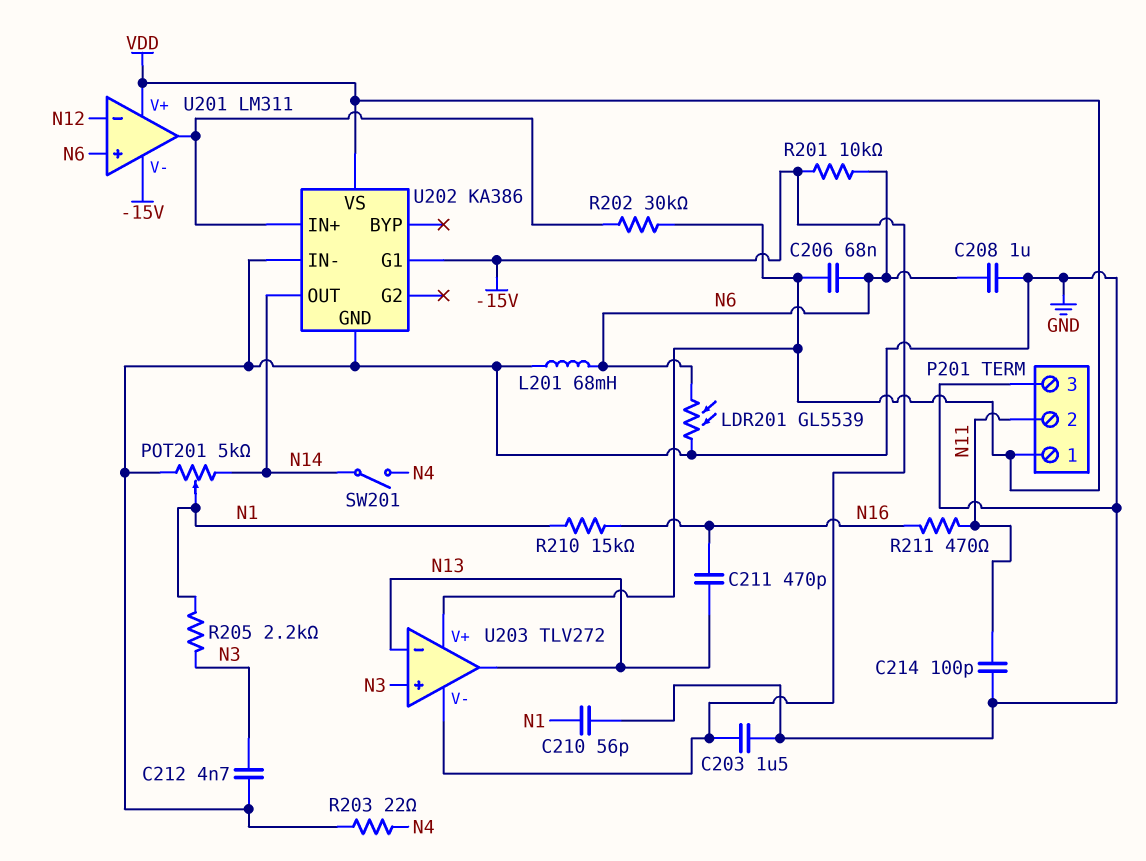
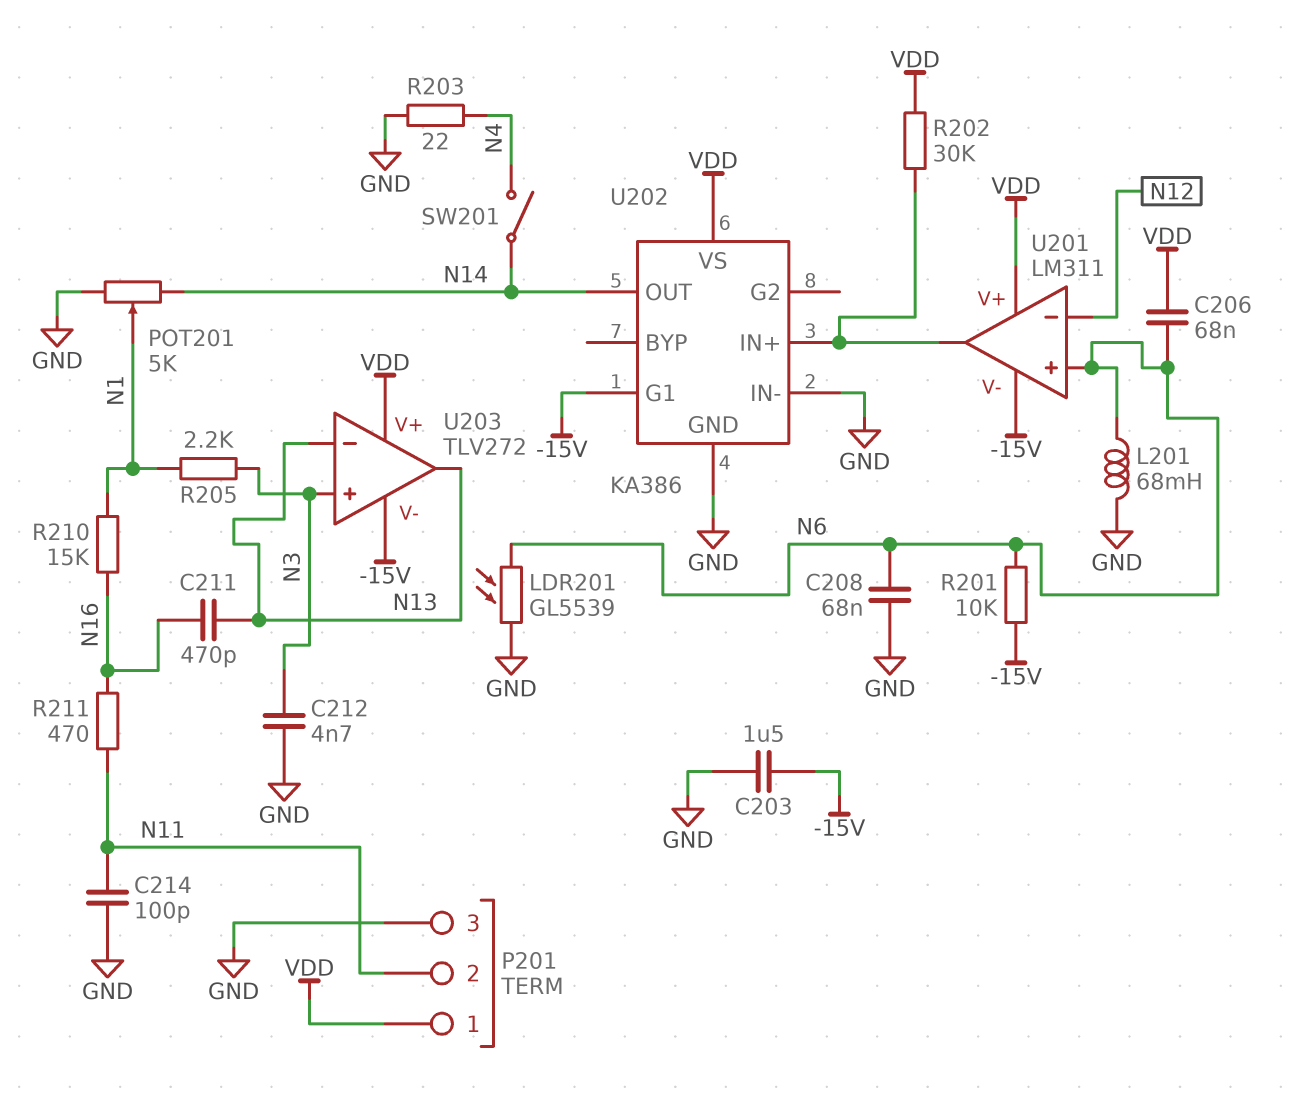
C208: 1uF (GND, N6) -> 68nF (GND, N6)
C210: 56pF (GND, N1) -> none

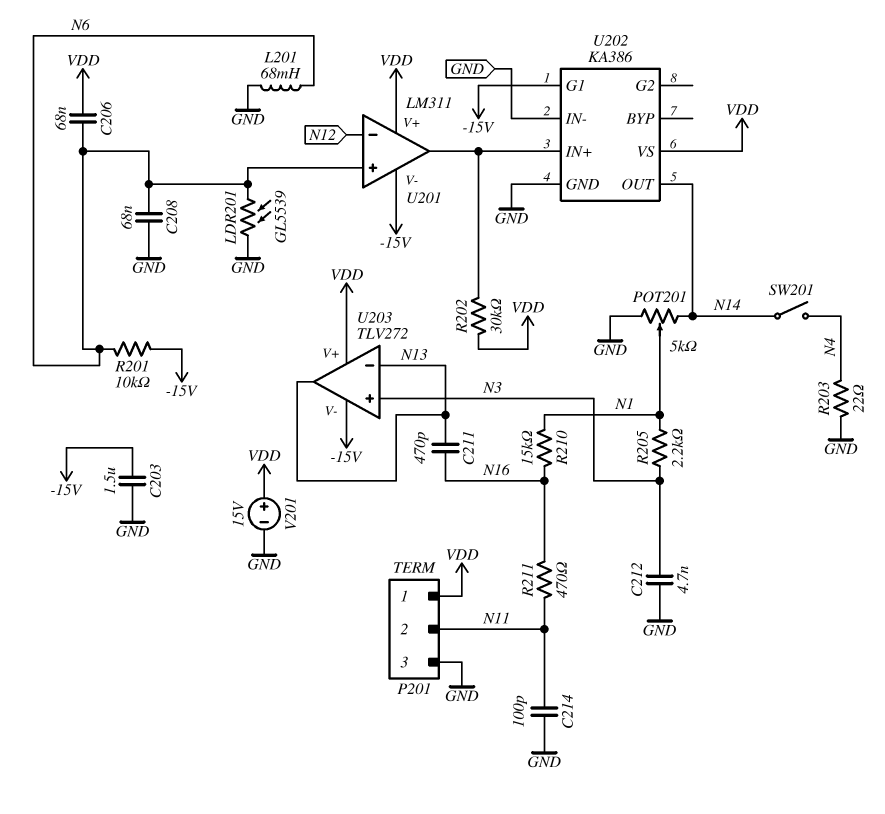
V201: none -> 15V (plus VDD, minus GND)

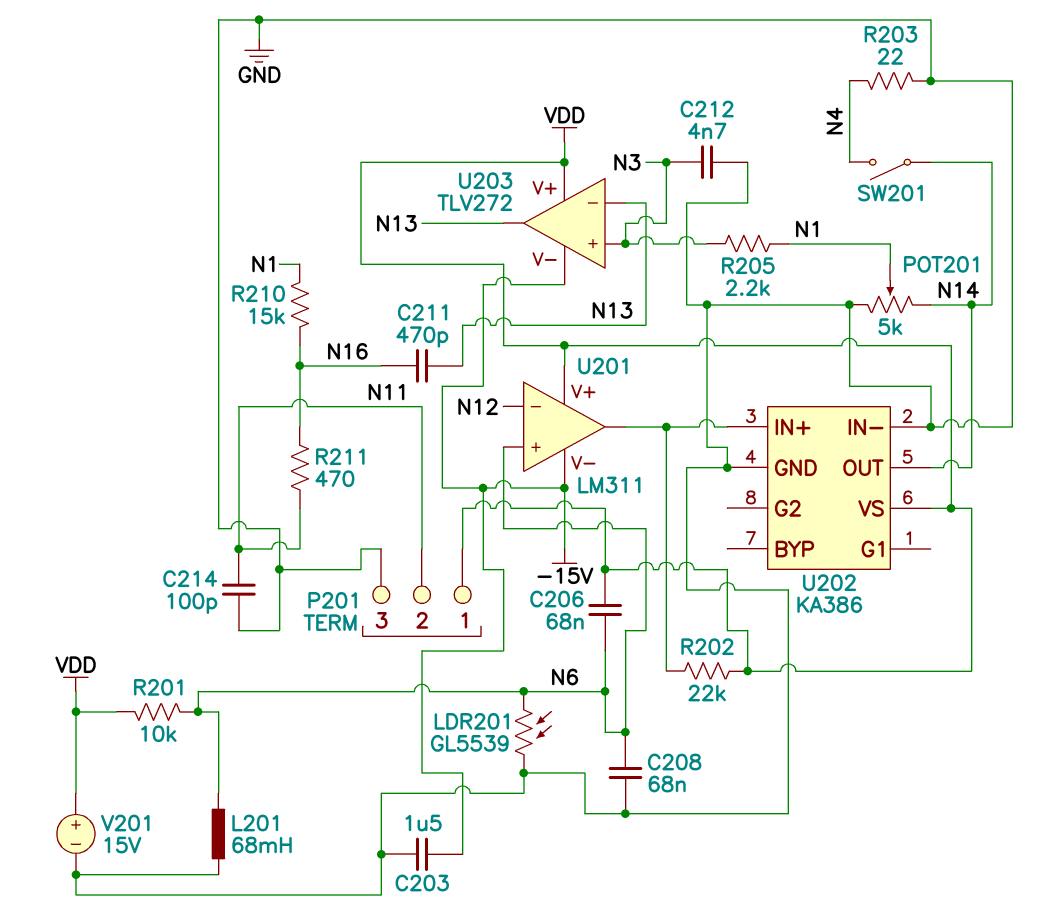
R201: 10k (-15V, N6) -> 10k (N6, VDD)
R202: 30k (U201/out, VDD) -> 22k (U201/out, VDD)
U202 pin G1: -15V -> none

